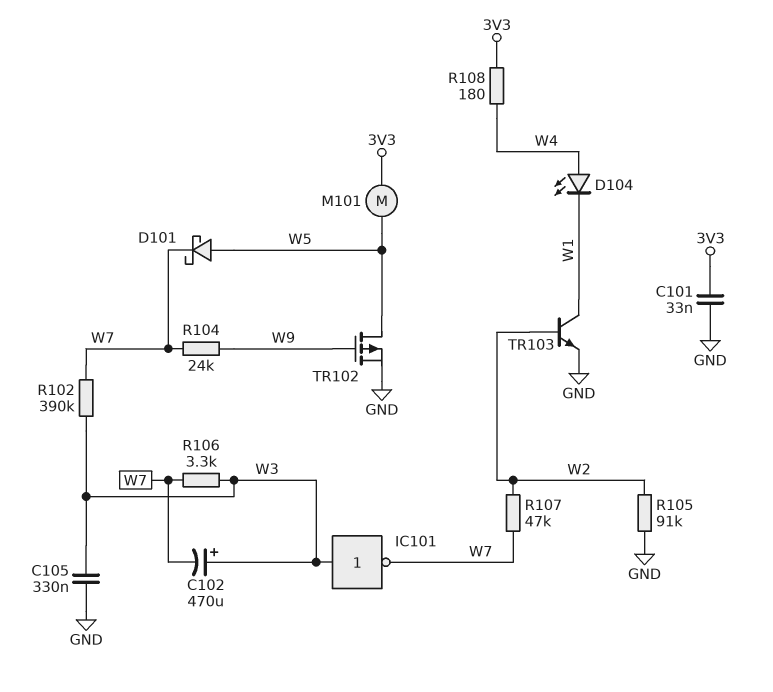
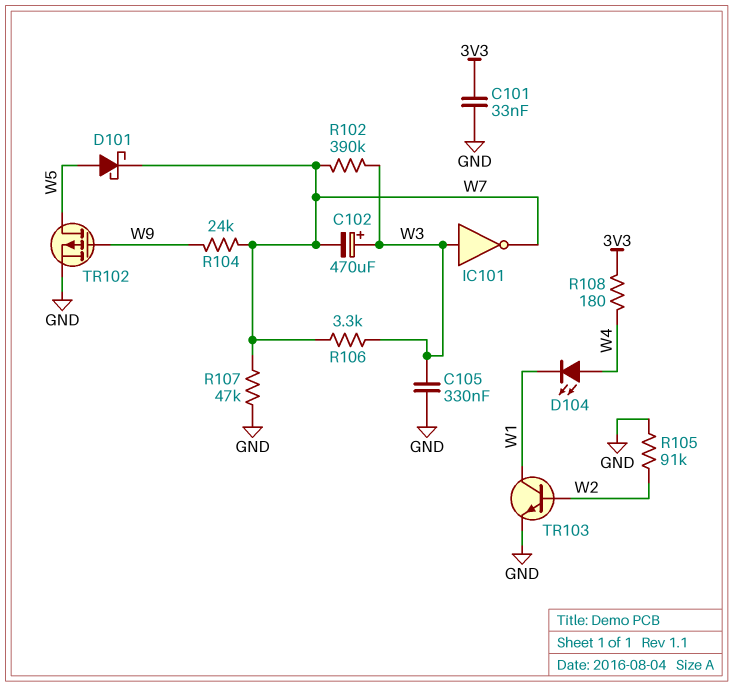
M101: motor (3V3, W5) -> none
R107: 47k (W2, W7) -> 47k (GND, W7)

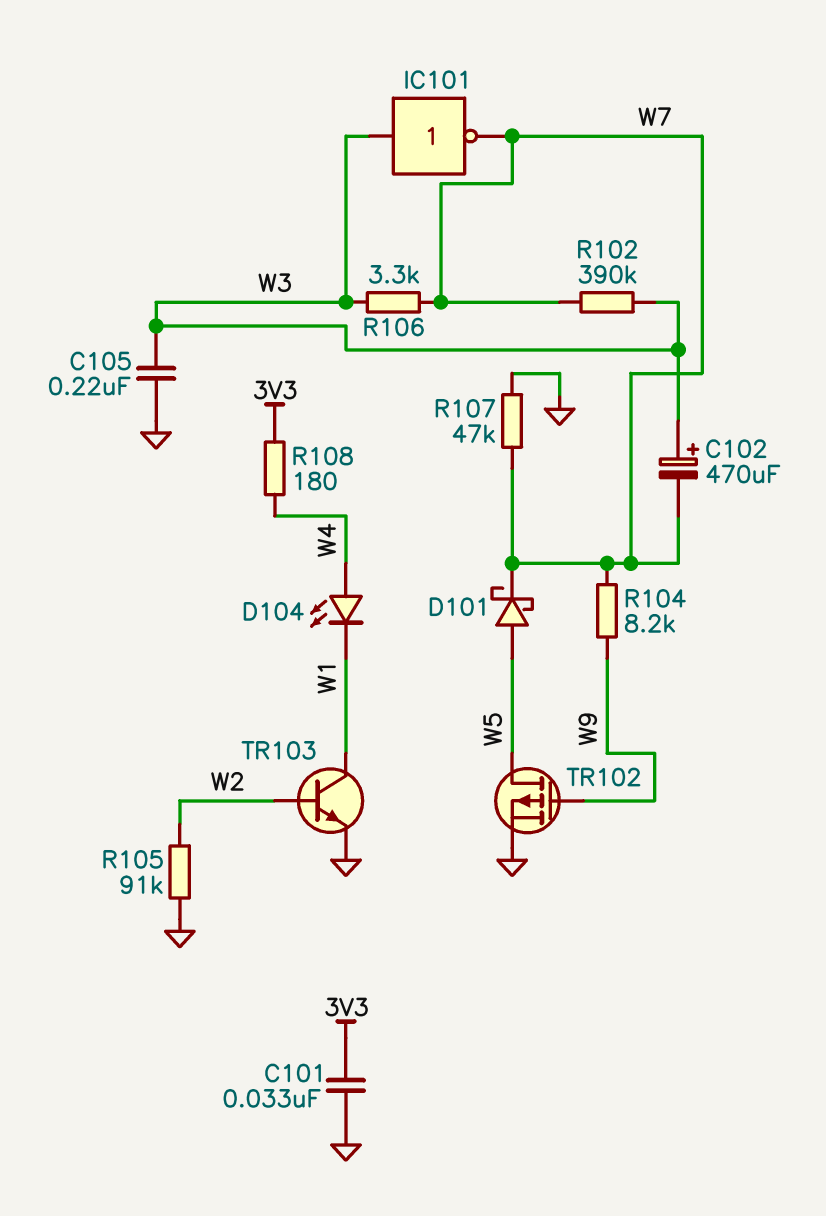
C105: 330nF (GND, W3) -> 220nF (GND, W3)
R104: 24k (W7, W9) -> 8.2k (W7, W9)

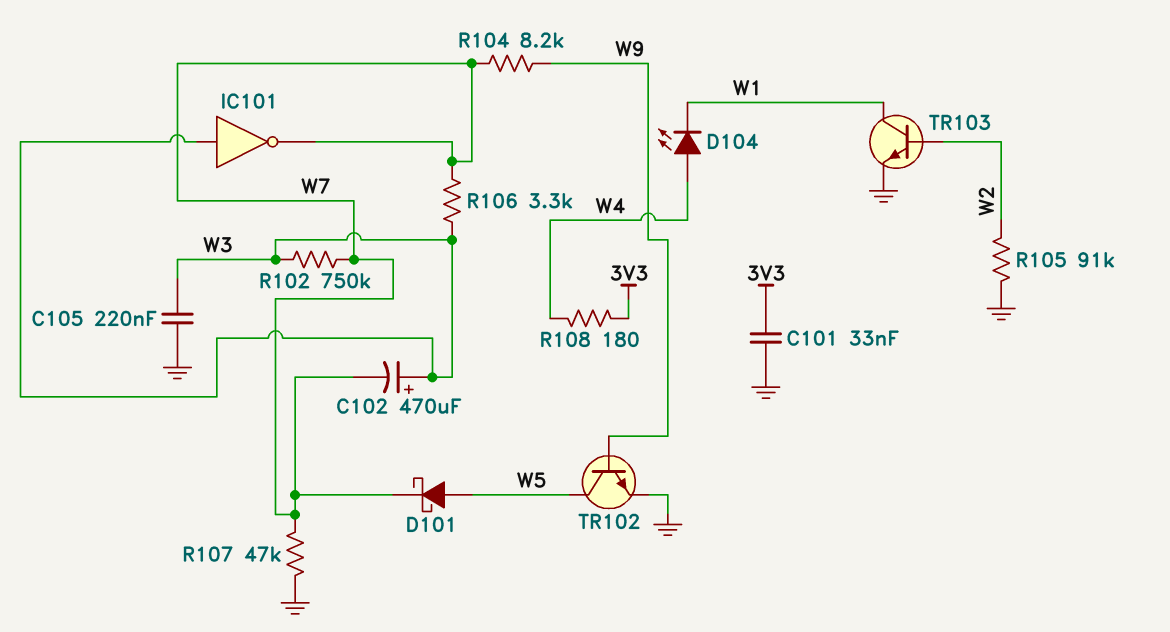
R102: 390k (W3, W7) -> 750k (W3, W7)
TR102: PMOS (G W9, D W5, S GND) -> NPN (B W9, C W5, E GND)

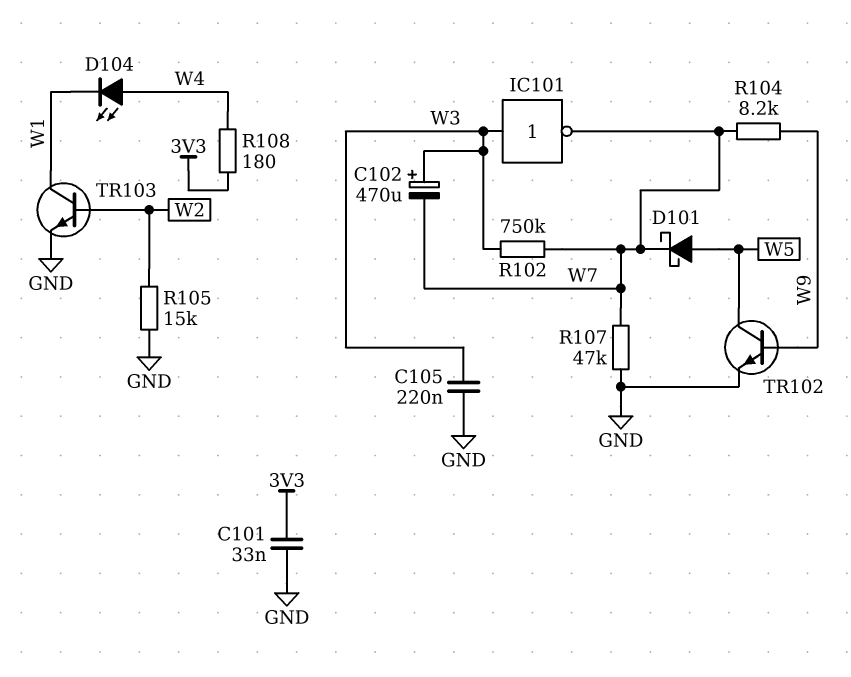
R105: 91k (GND, W2) -> 15k (GND, W2)
R106: 3.3k (W3, W7) -> none

